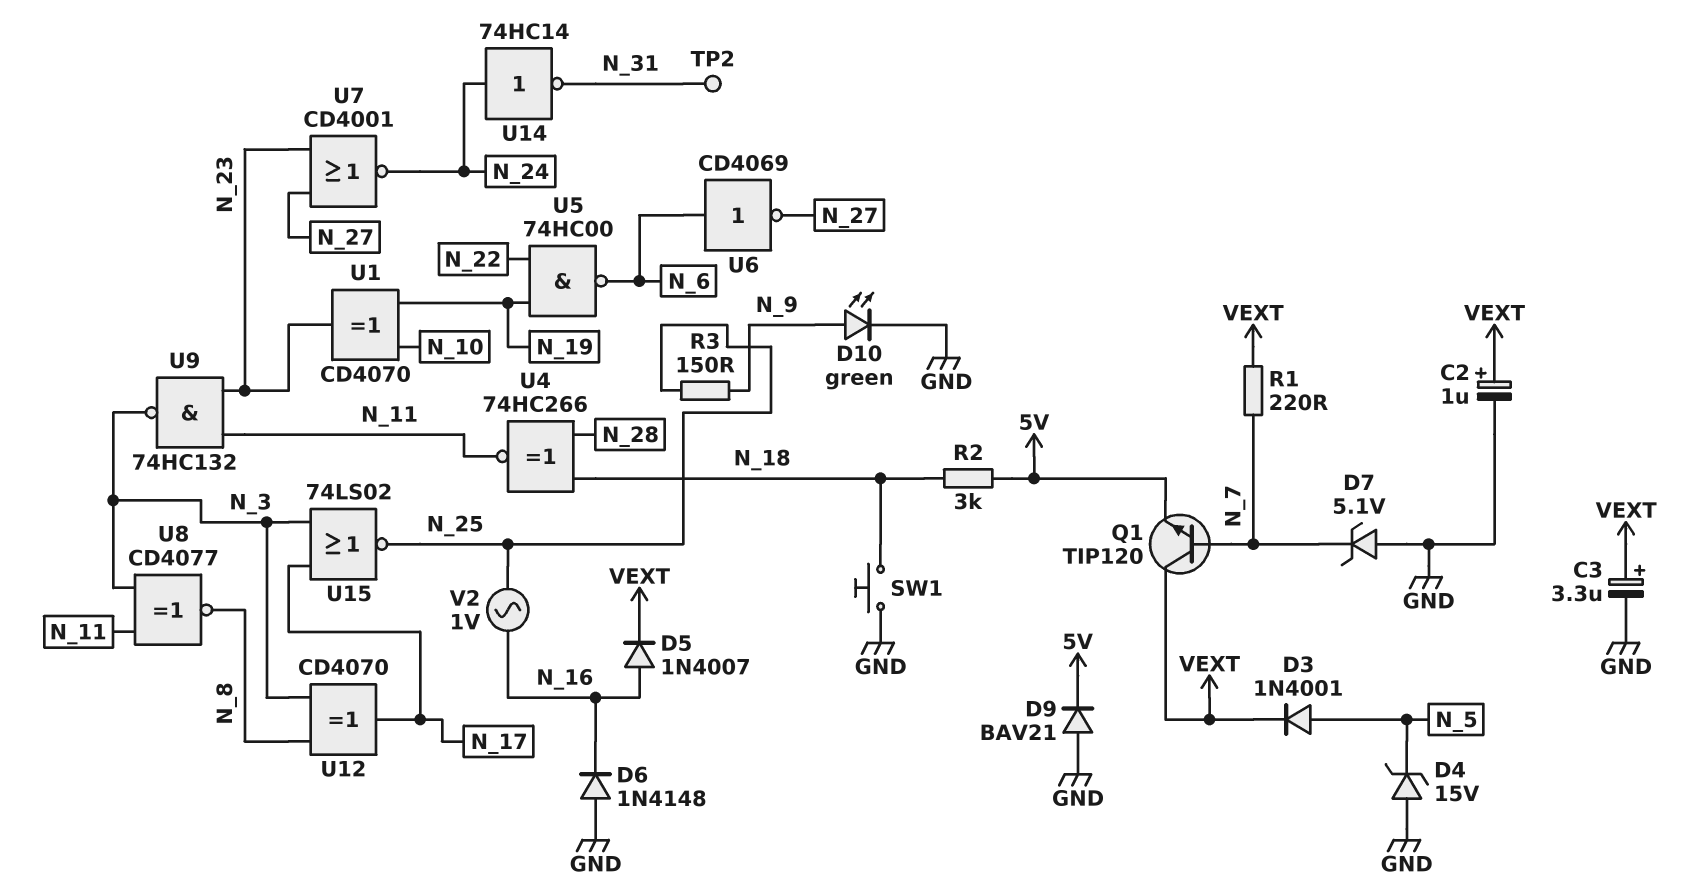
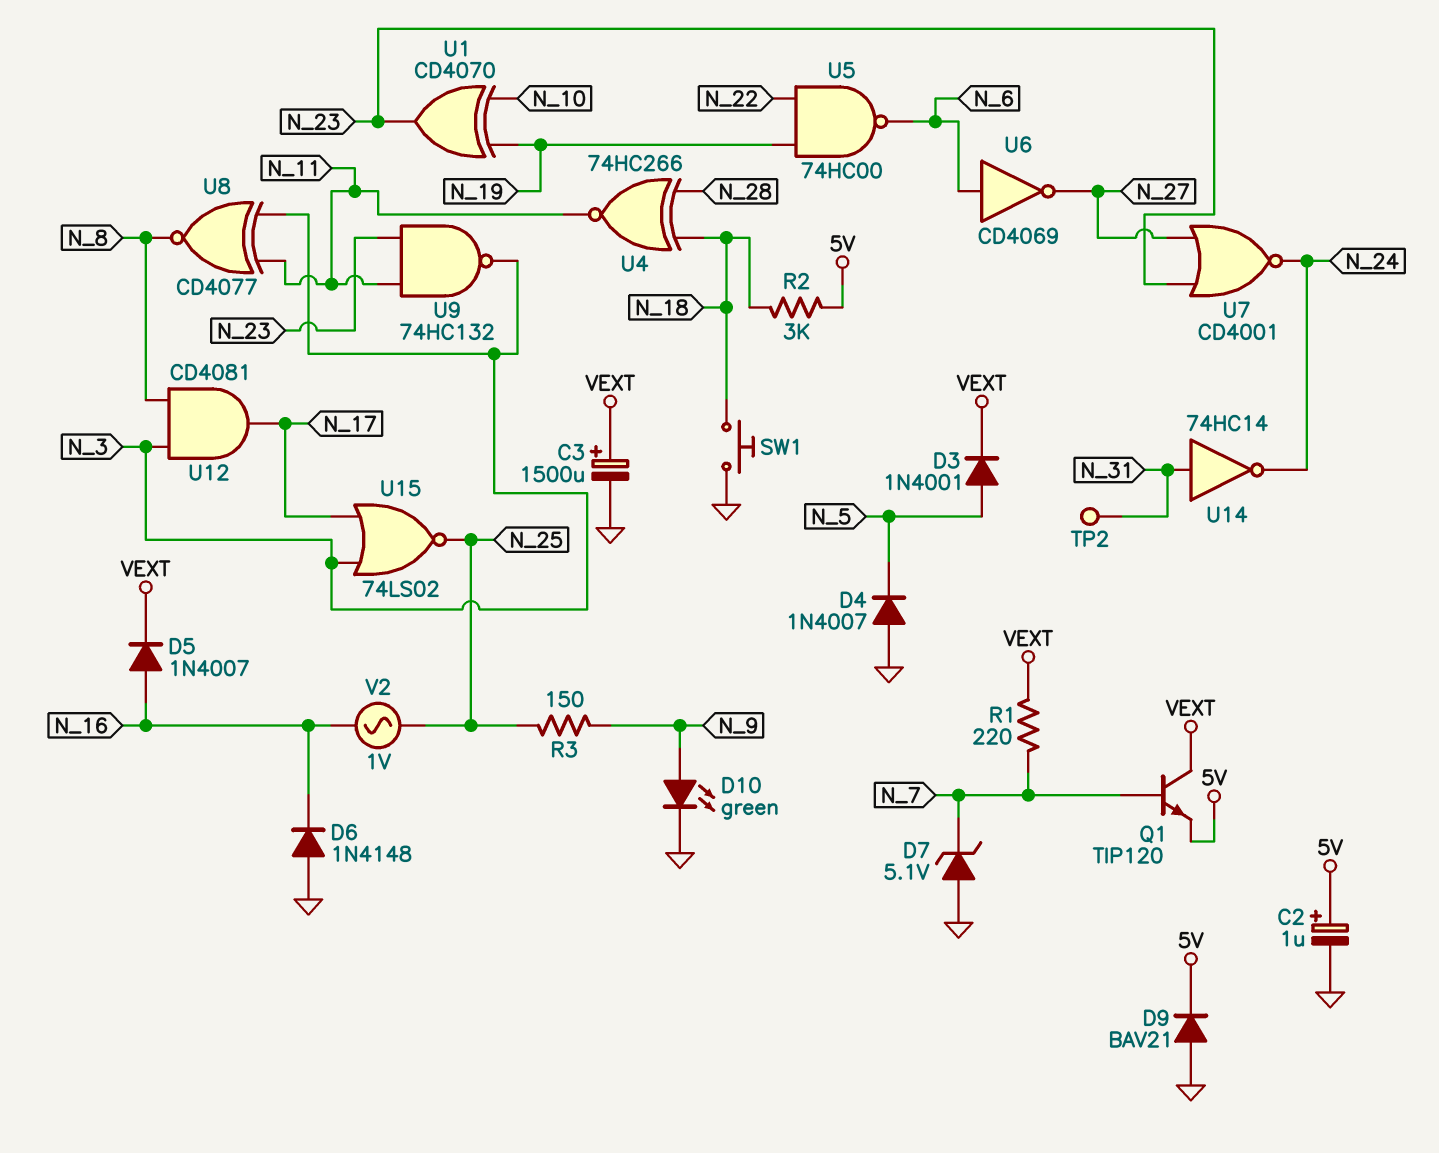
C2: 1uF (plus VEXT, minus GND) -> 1uF (plus 5V, minus GND)
C3: 3.3uF (plus VEXT, minus GND) -> 1500uF (plus VEXT, minus GND)
D4: zener 15V (A GND, K N_5) -> diode 1N4007 (A GND, K N_5)
U12: XOR CD4070 (in N_3, in N_8, out N_17) -> AND CD4081 (in N_3, in N_8, out N_17)
U14: NOT 74HC14 (in N_24, out N_31) -> NOT 74HC14 (in N_31, out N_24)

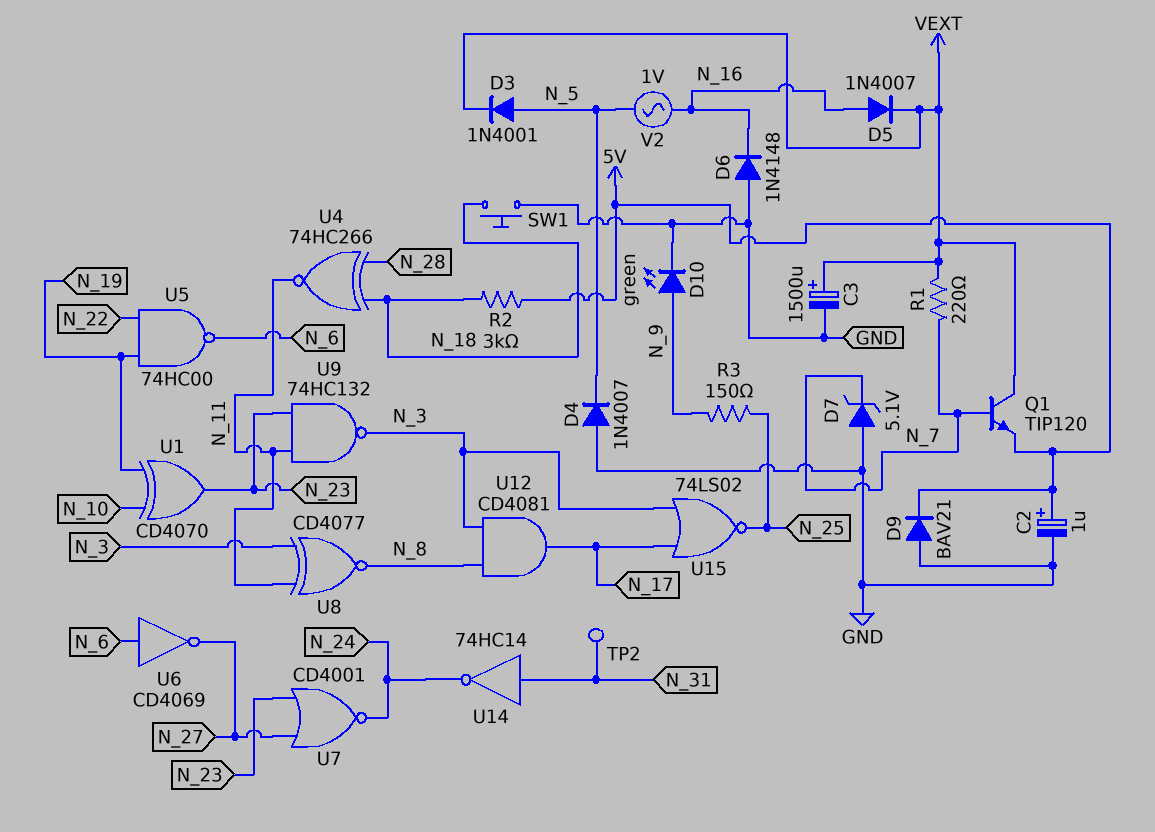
V2: AC 1V (N_16, N_25) -> AC 1V (N_5, N_16)

